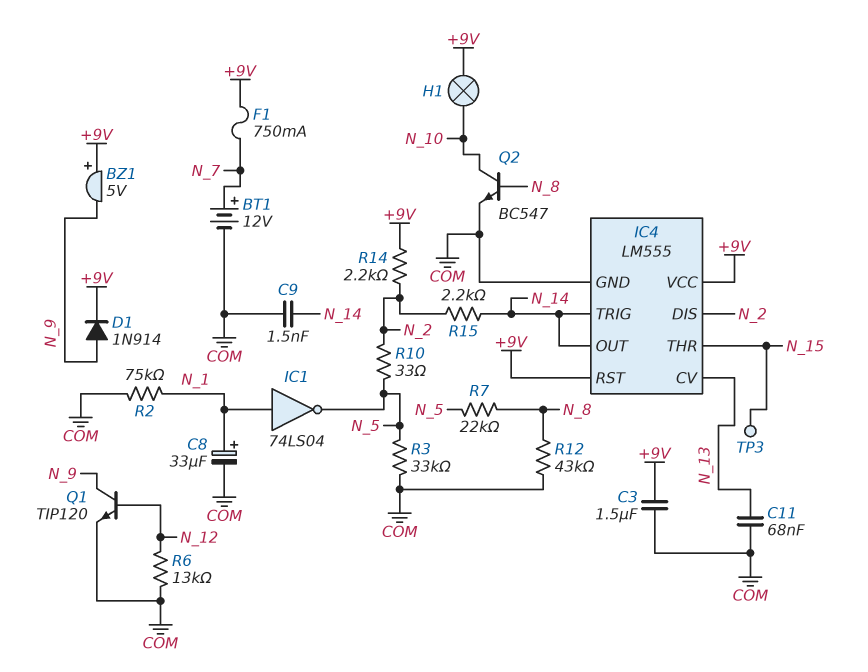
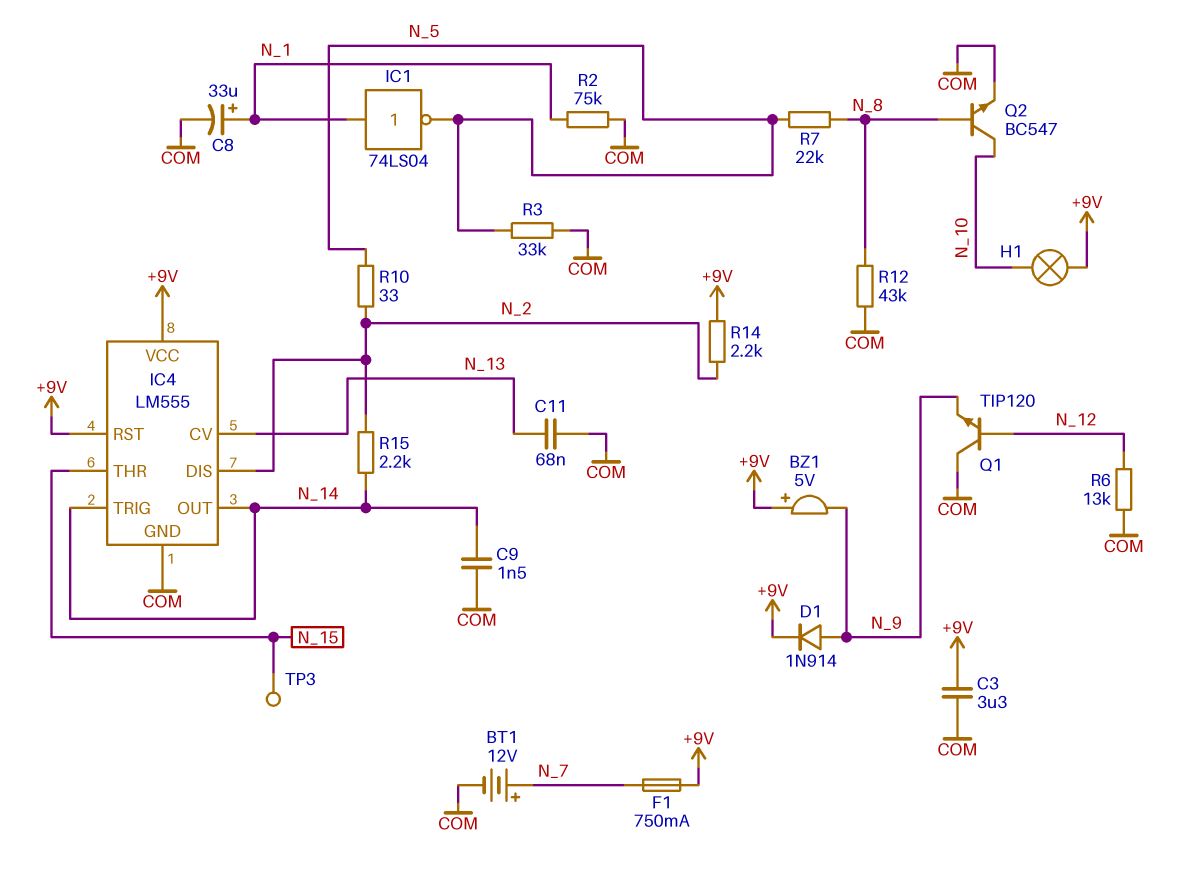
C3: 1.5uF (+9V, COM) -> 3.3uF (+9V, COM)
Q1: NPN TIP120 (B N_12, C N_9, E COM) -> NPN TIP120 (B N_12, C COM, E N_9)

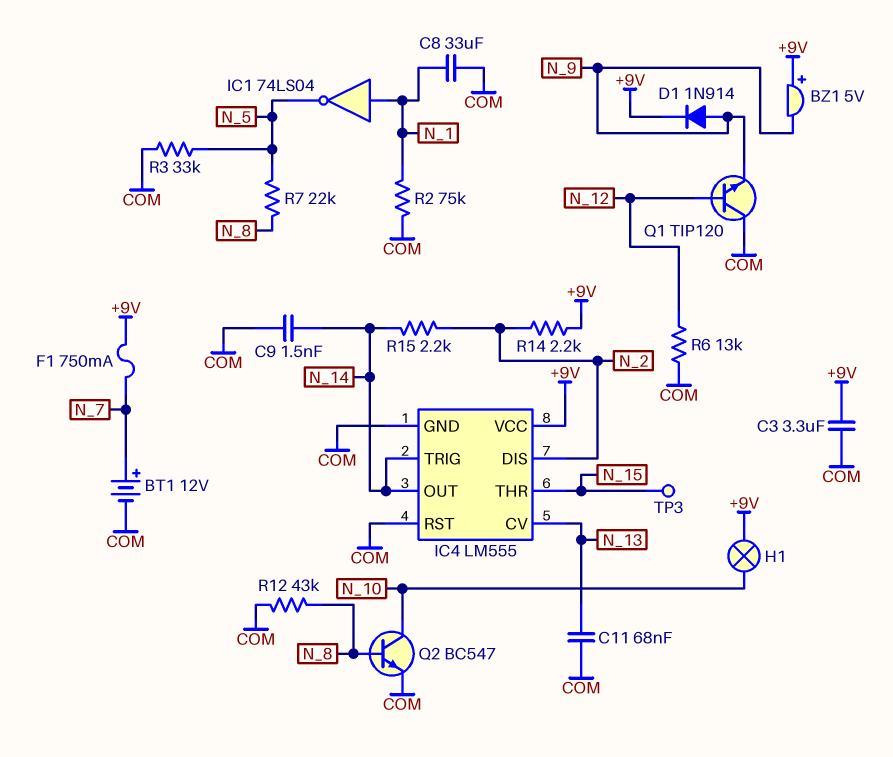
C8: 33uF (plus N_1, minus COM) -> 33uF (COM, N_1)
IC4 pin RST: +9V -> COM
R10: 33 (N_2, N_5) -> none

